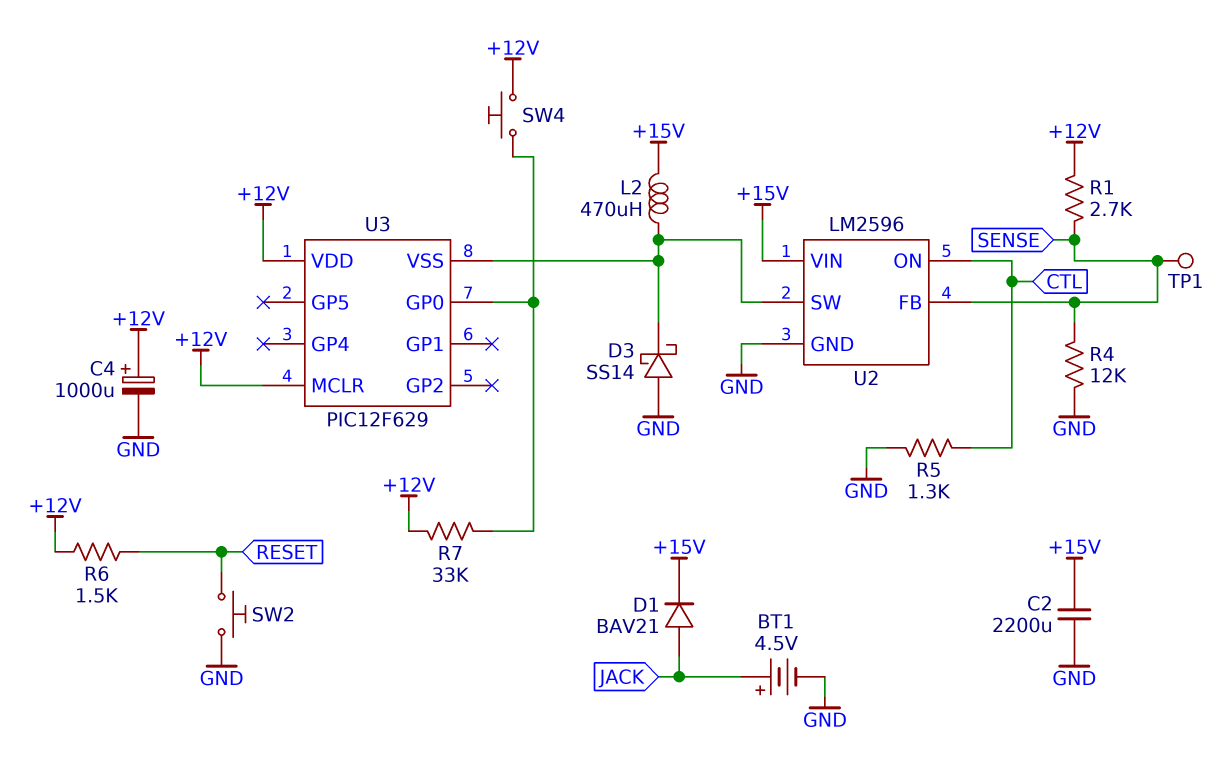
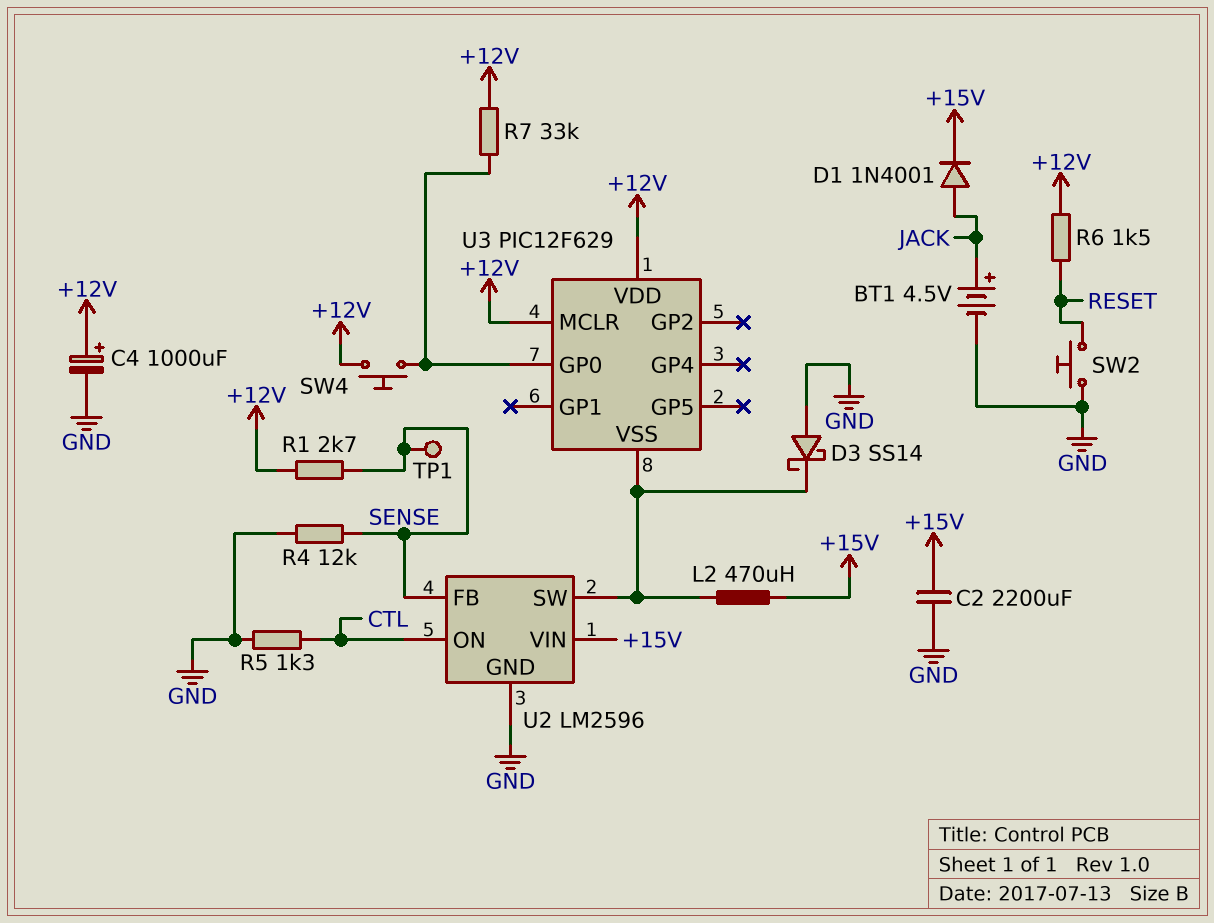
D1: diode BAV21 (A JACK, K +15V) -> diode 1N4001 (A JACK, K +15V)

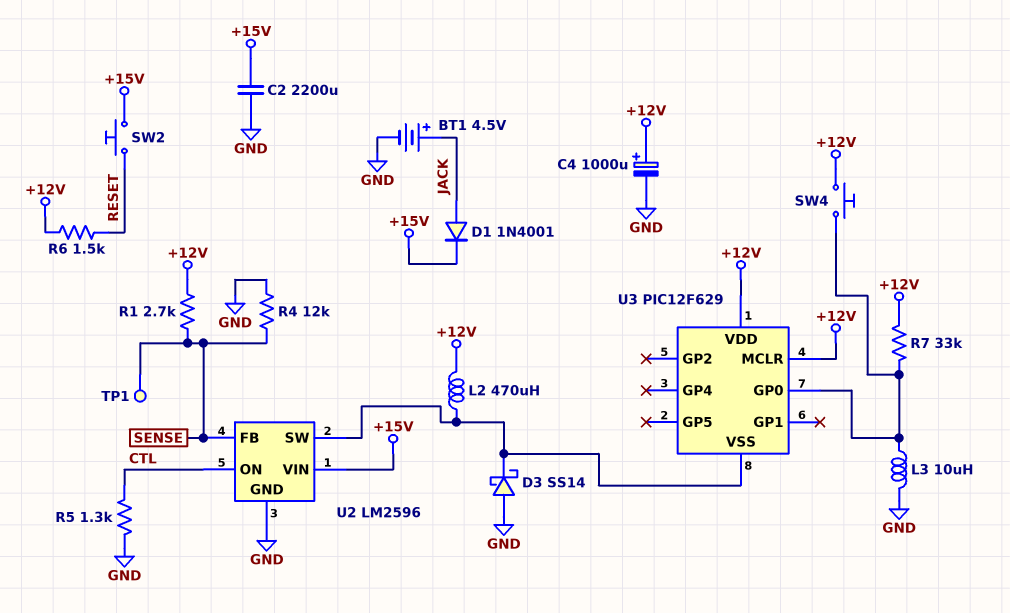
L2: 470uH (+15V, U2/SW) -> 470uH (+12V, U2/SW)
L3: none -> 10uH (GND, U3/GP0)
SW2: button (GND, RESET) -> button (+15V, RESET)

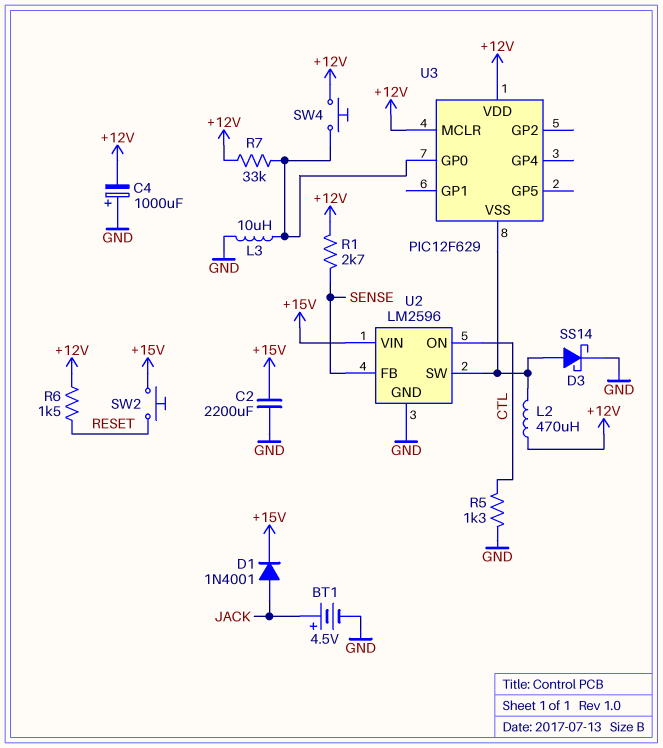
C4: 1000uF (plus +12V, minus GND) -> 1000uF (plus GND, minus +12V)
D3: schottky SS14 (A GND, K U2/SW) -> schottky SS14 (A U2/SW, K GND)
R4: 12k (GND, SENSE) -> none
TP1: test point (SENSE) -> none

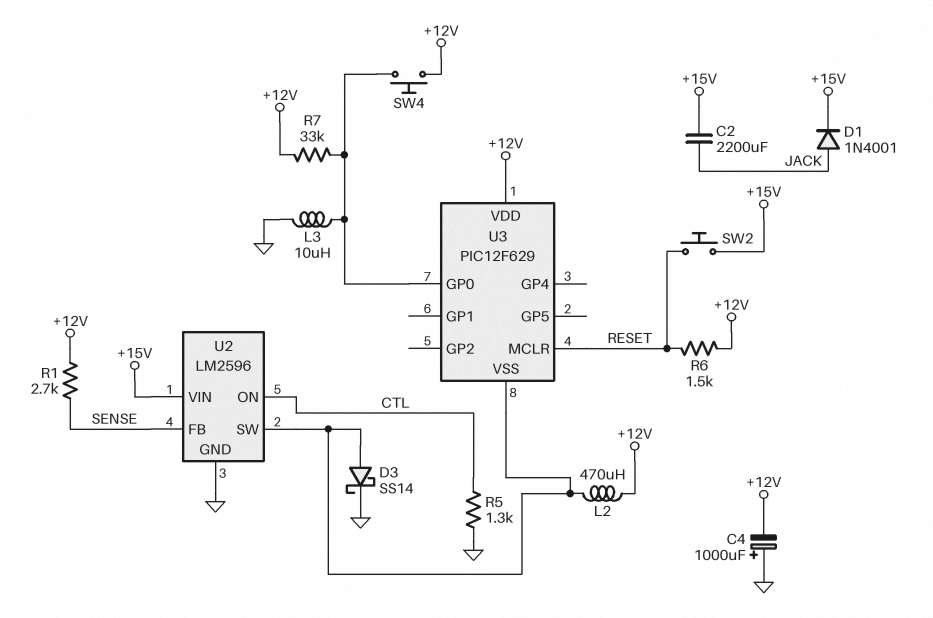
BT1: 4.5V (plus JACK, minus GND) -> none
C2: 2200uF (+15V, GND) -> 2200uF (+15V, JACK)
U3 pin MCLR: +12V -> RESET

